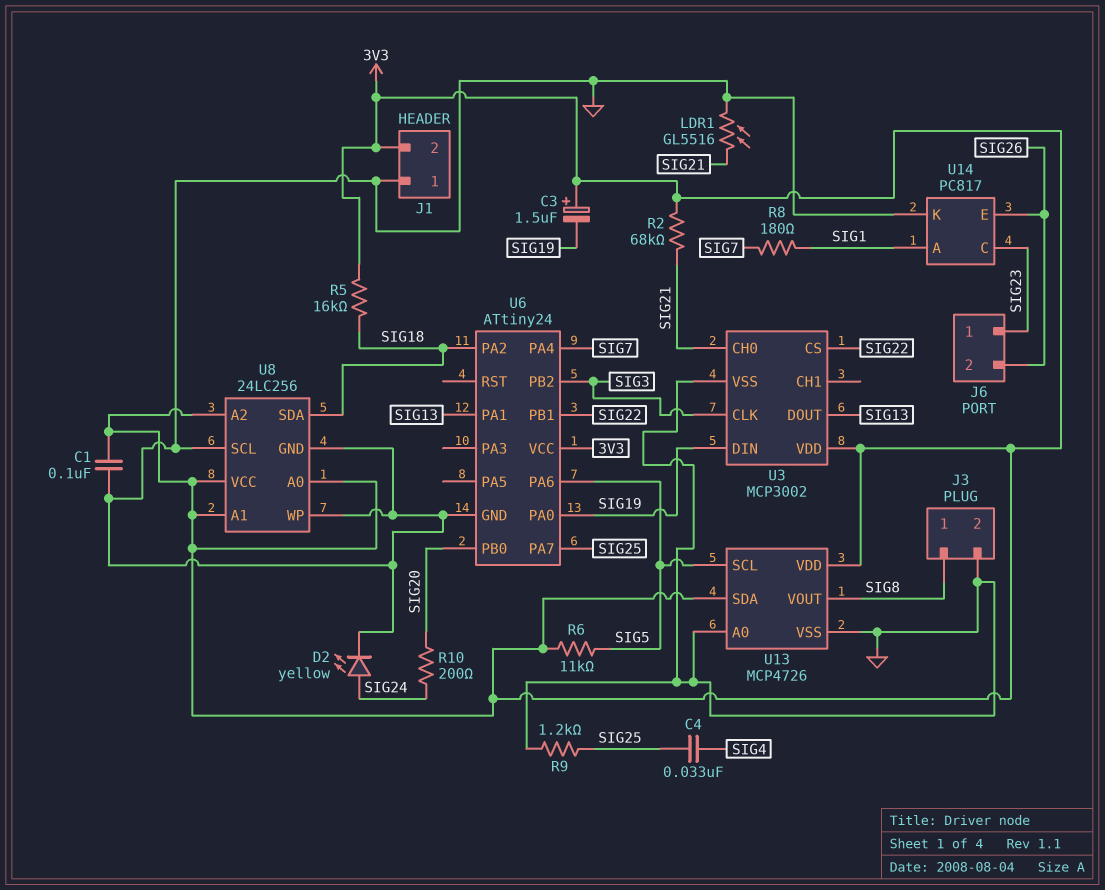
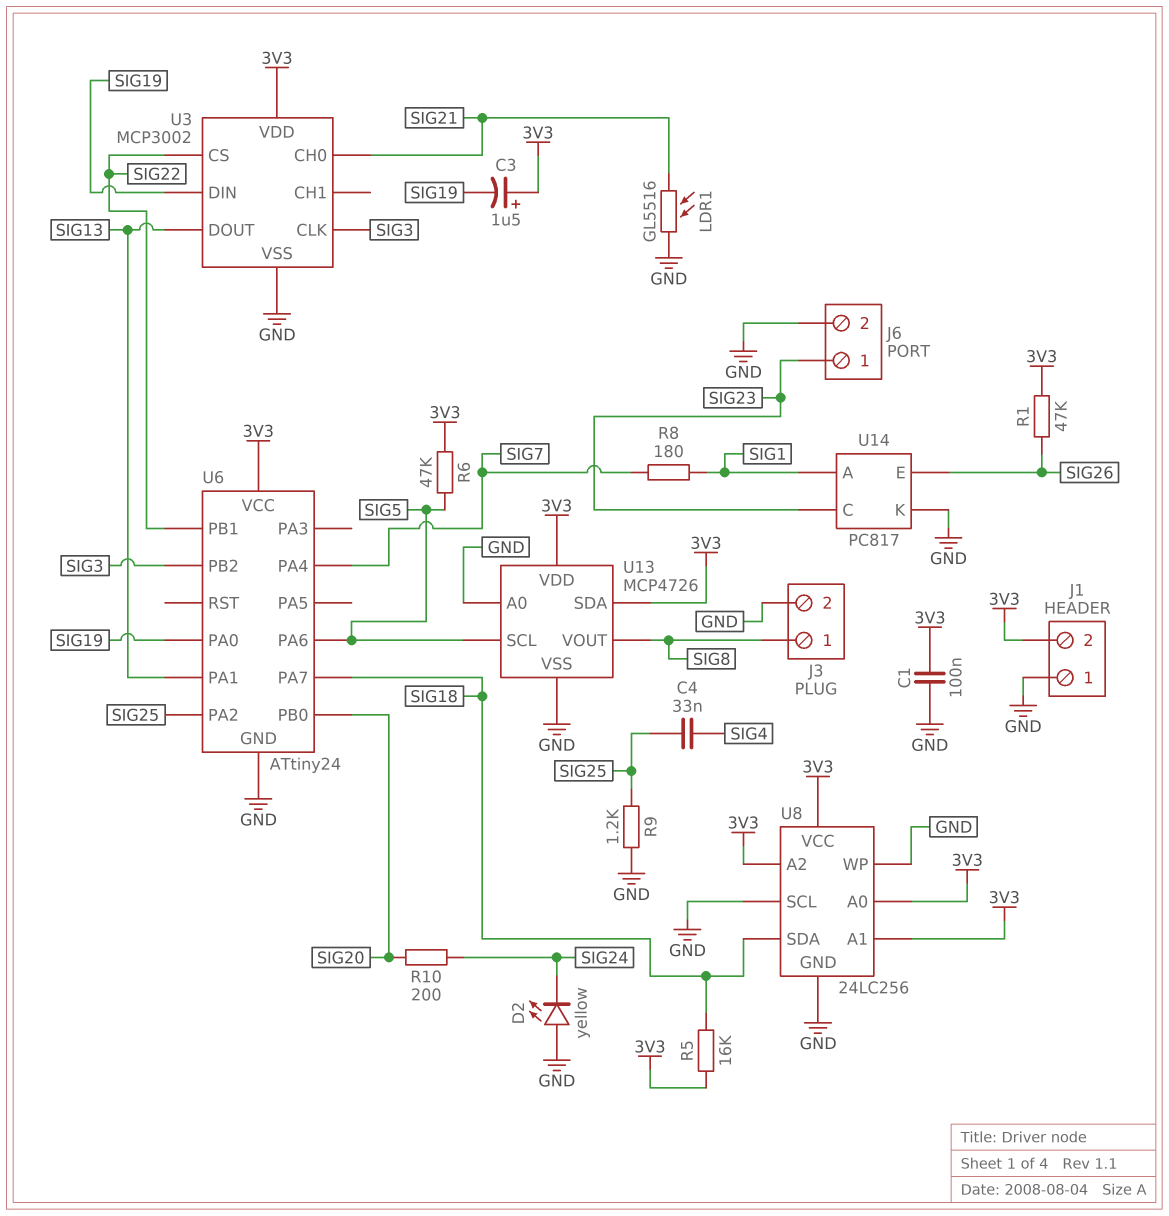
D2: LED yellow (A SIG24, K GND) -> LED yellow (A GND, K SIG24)
J6 pin 2: SIG26 -> GND
R1: none -> 47k (3V3, SIG26)
R2: 68k (3V3, SIG21) -> none
R6: 11k (3V3, SIG5) -> 47k (3V3, SIG5)
U6 pin PA2: SIG18 -> SIG25
U6 pin PA7: SIG25 -> SIG18

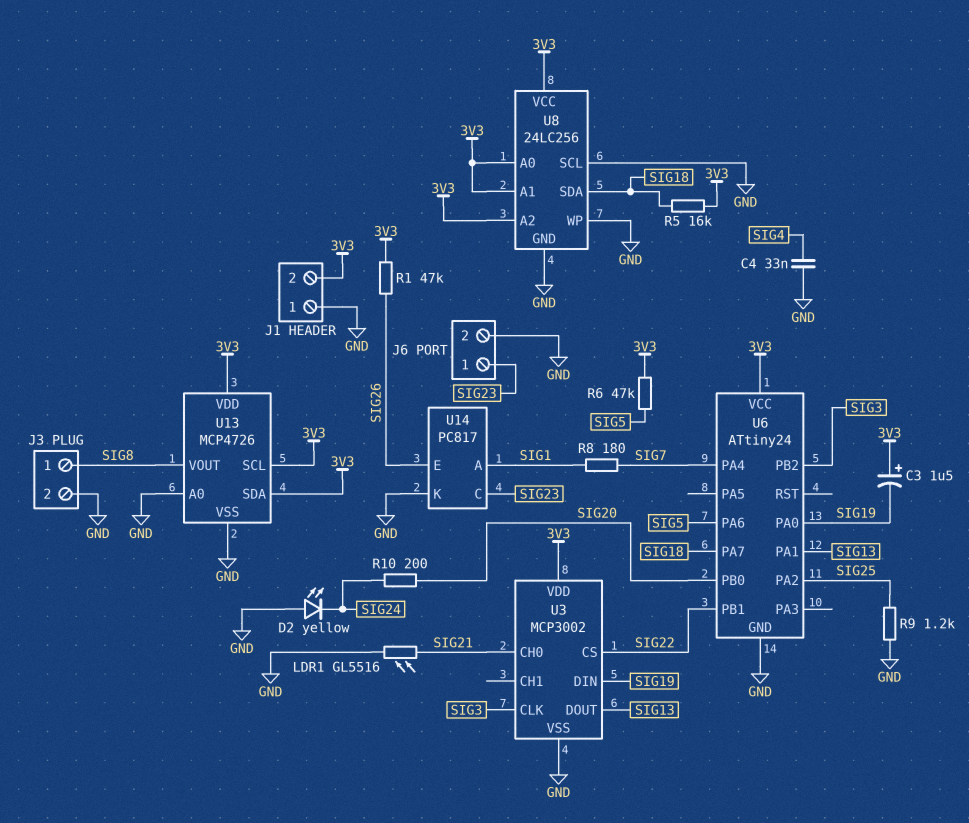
C1: 100nF (3V3, GND) -> none
C4: 33nF (SIG4, SIG25) -> 33nF (GND, SIG4)
U13 pin SCL: SIG5 -> 3V3

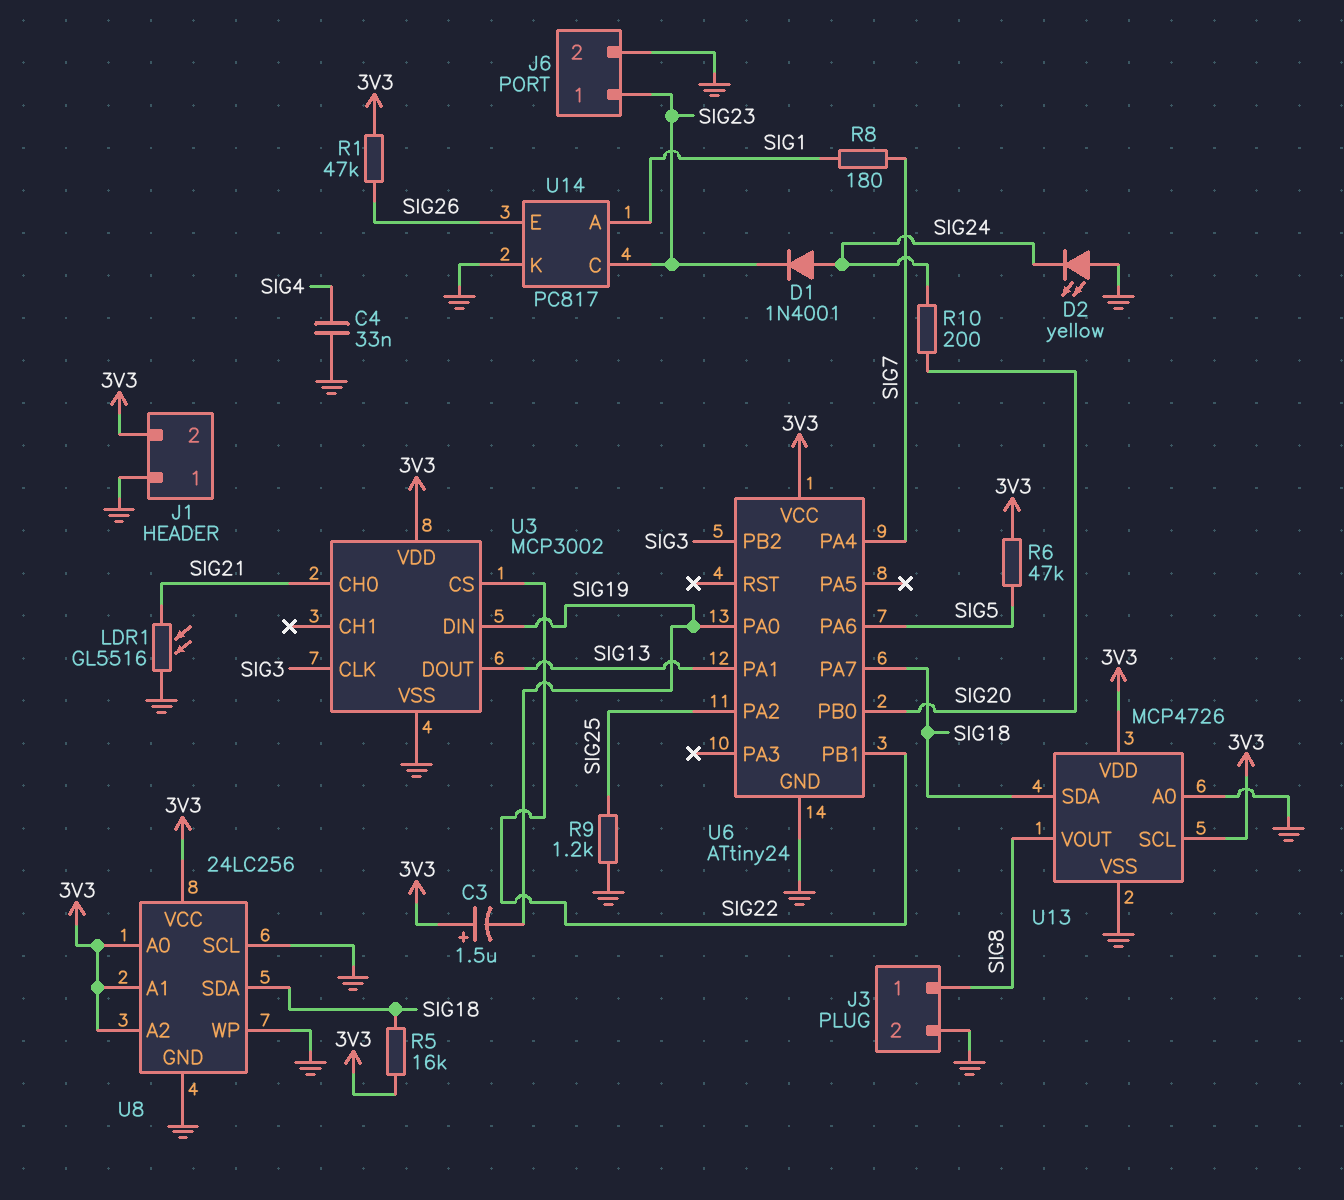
D1: none -> diode 1N4001 (A SIG24, K SIG23)
U13 pin SDA: 3V3 -> SIG18

